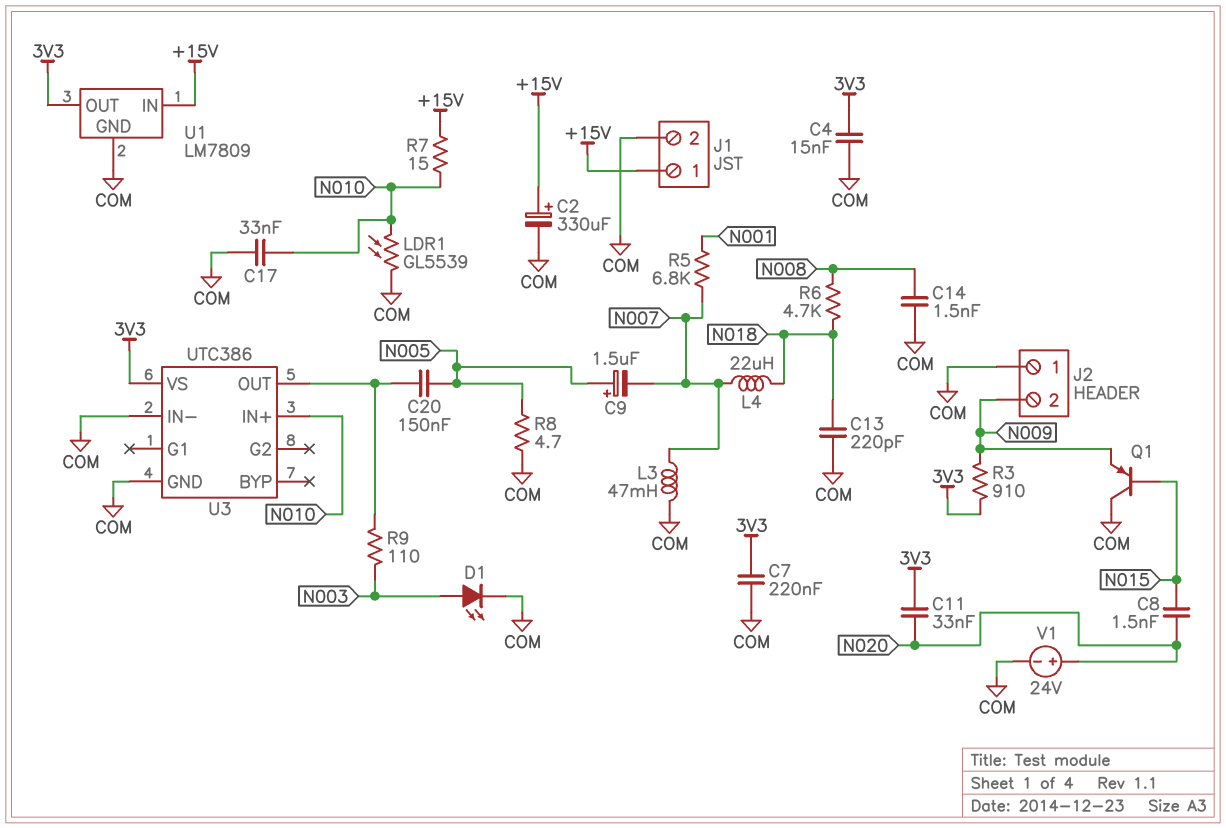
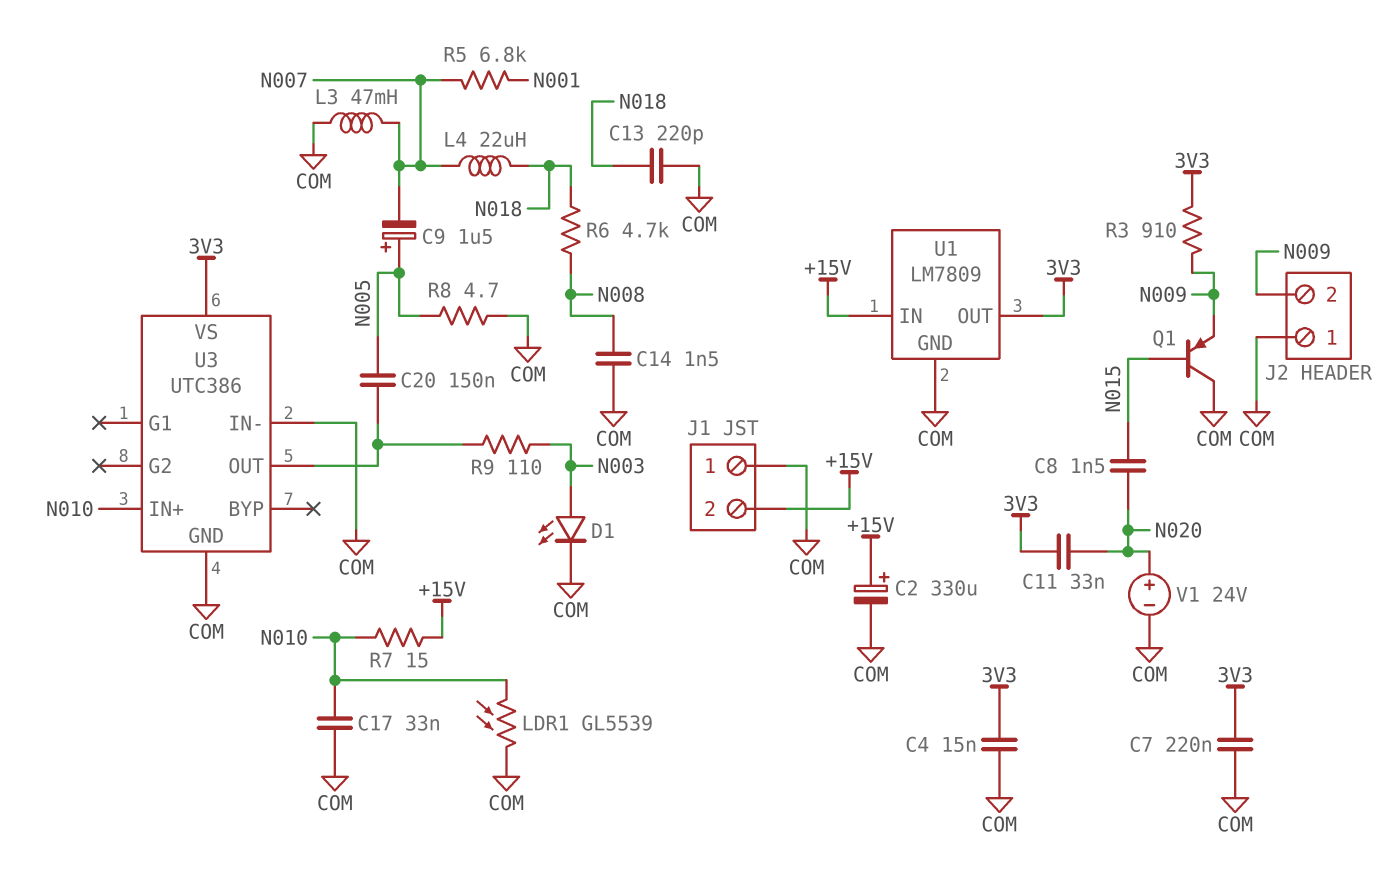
J1 pin 1: +15V -> COM
J1 pin 2: COM -> +15V

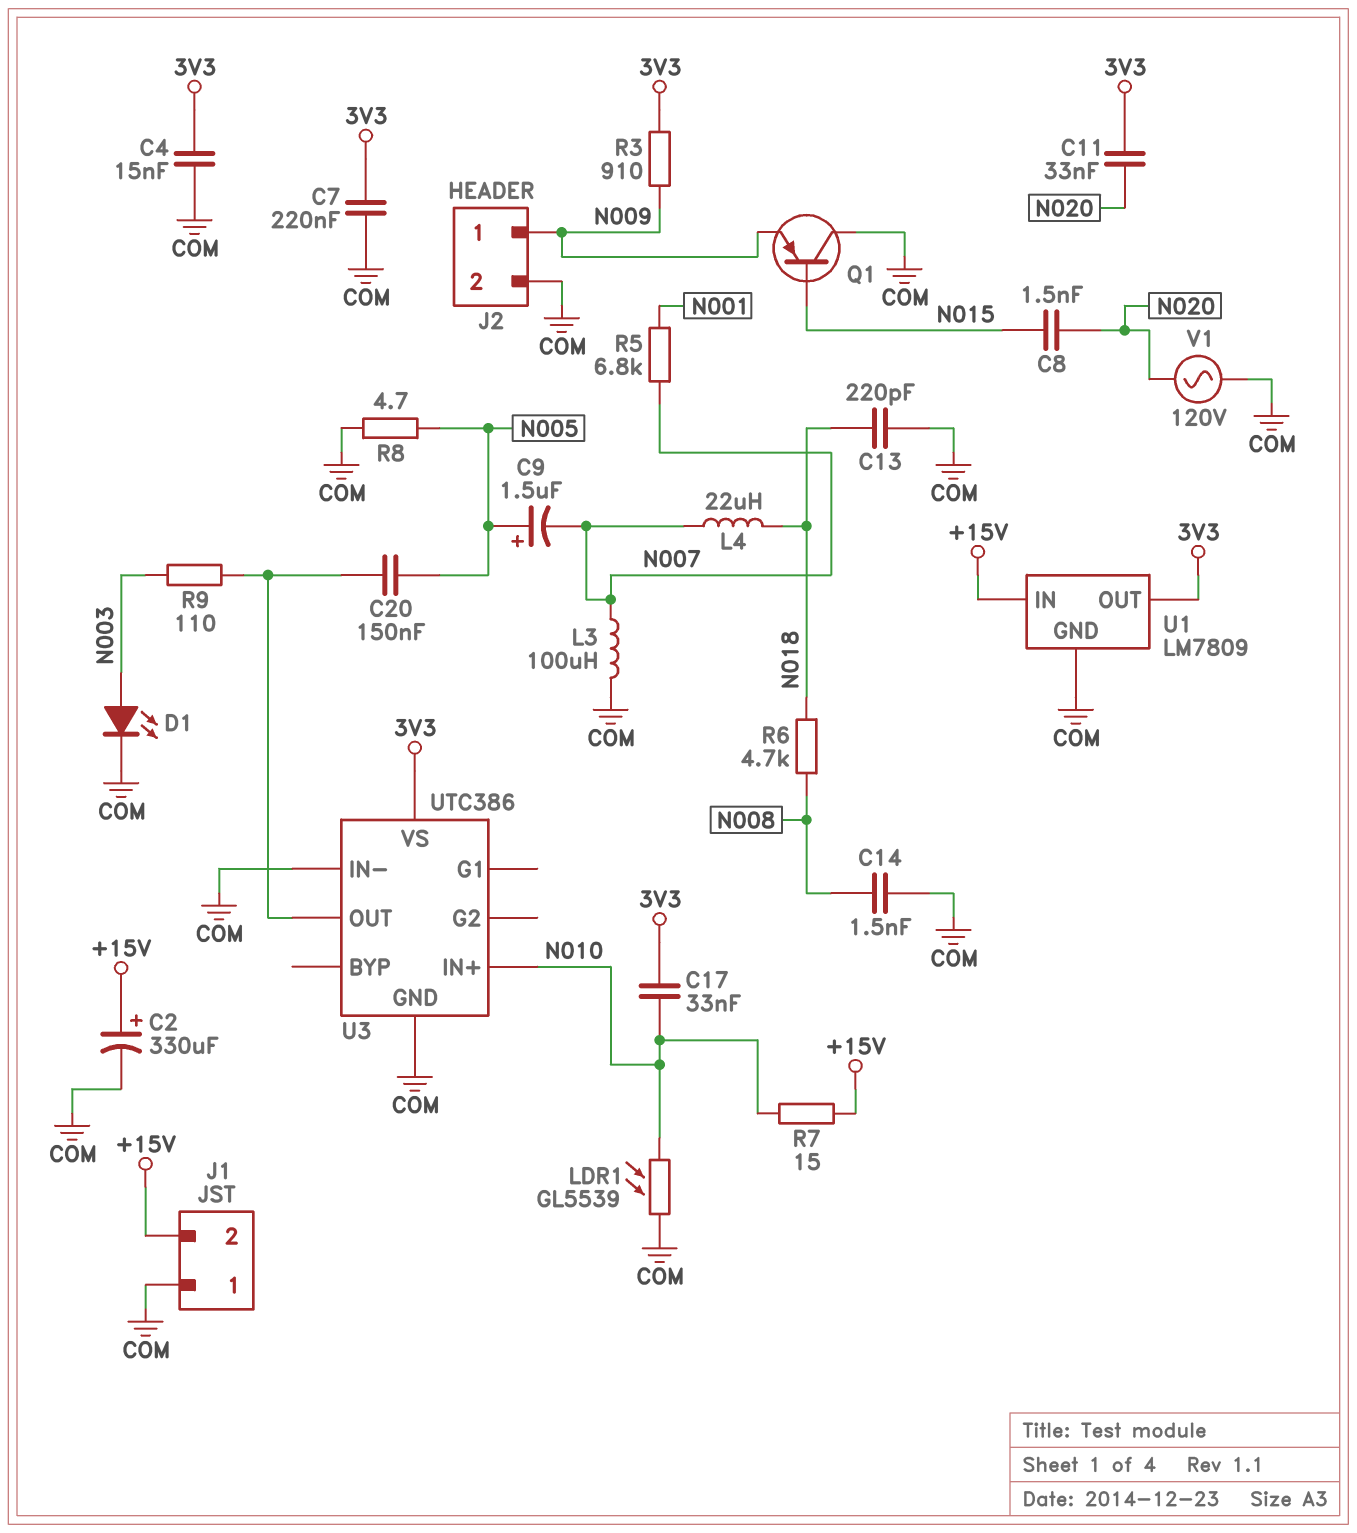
C17: 33nF (COM, N010) -> 33nF (3V3, N010)
J2 pin 1: COM -> N009
J2 pin 2: N009 -> COM
L3: 47mH (COM, N007) -> 100uH (COM, N007)
V1: 24V (plus N020, minus COM) -> AC 120V (COM, N020)

